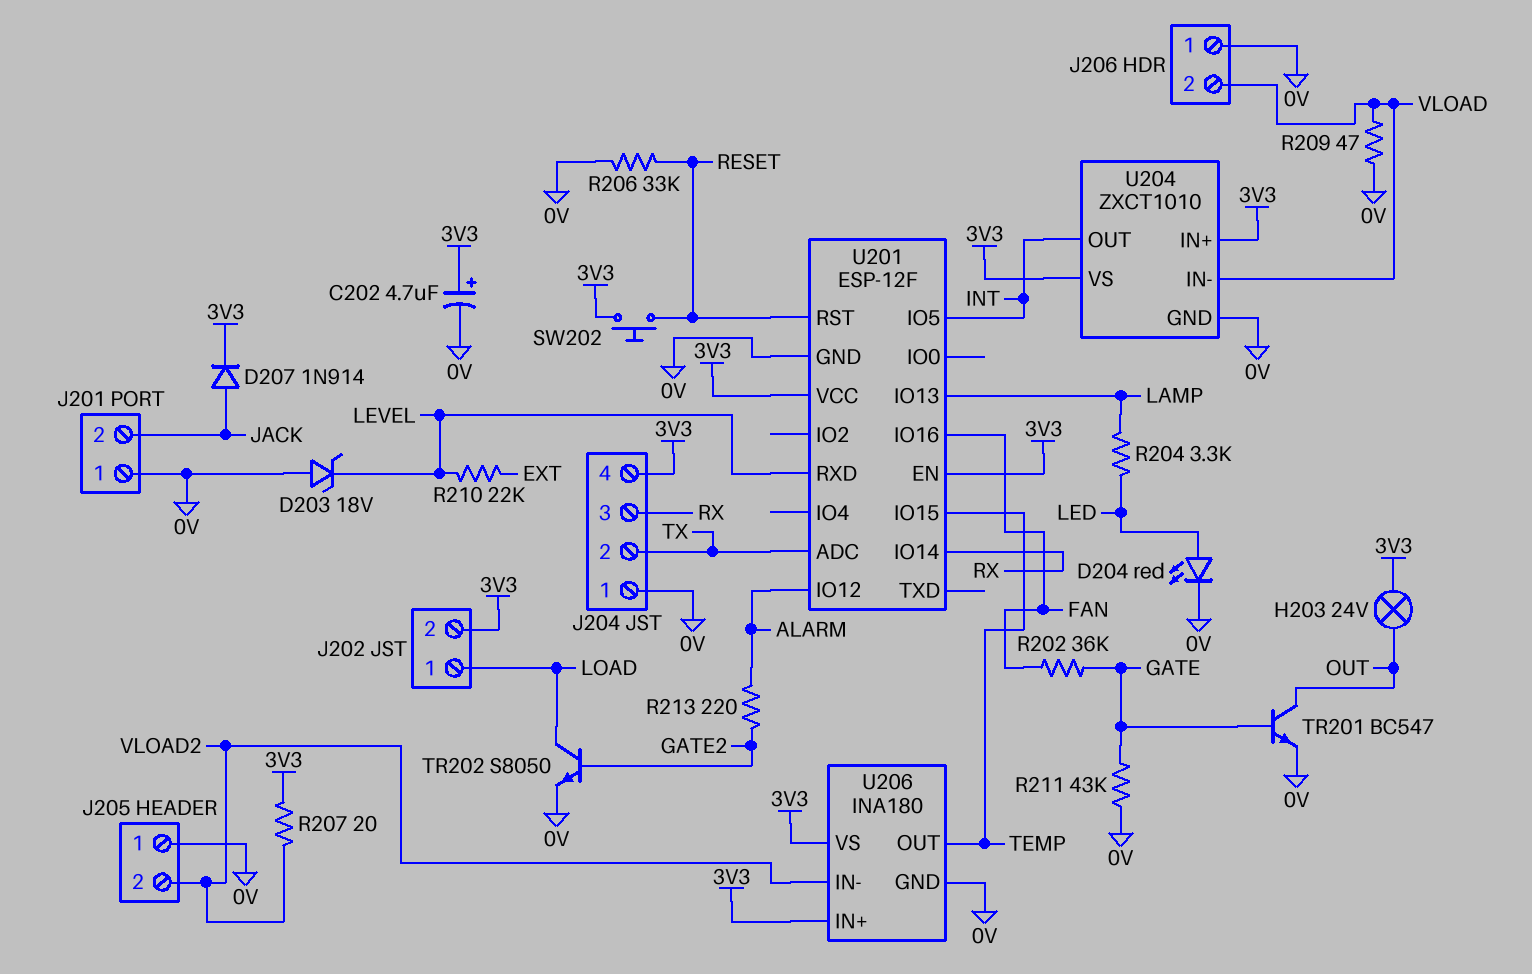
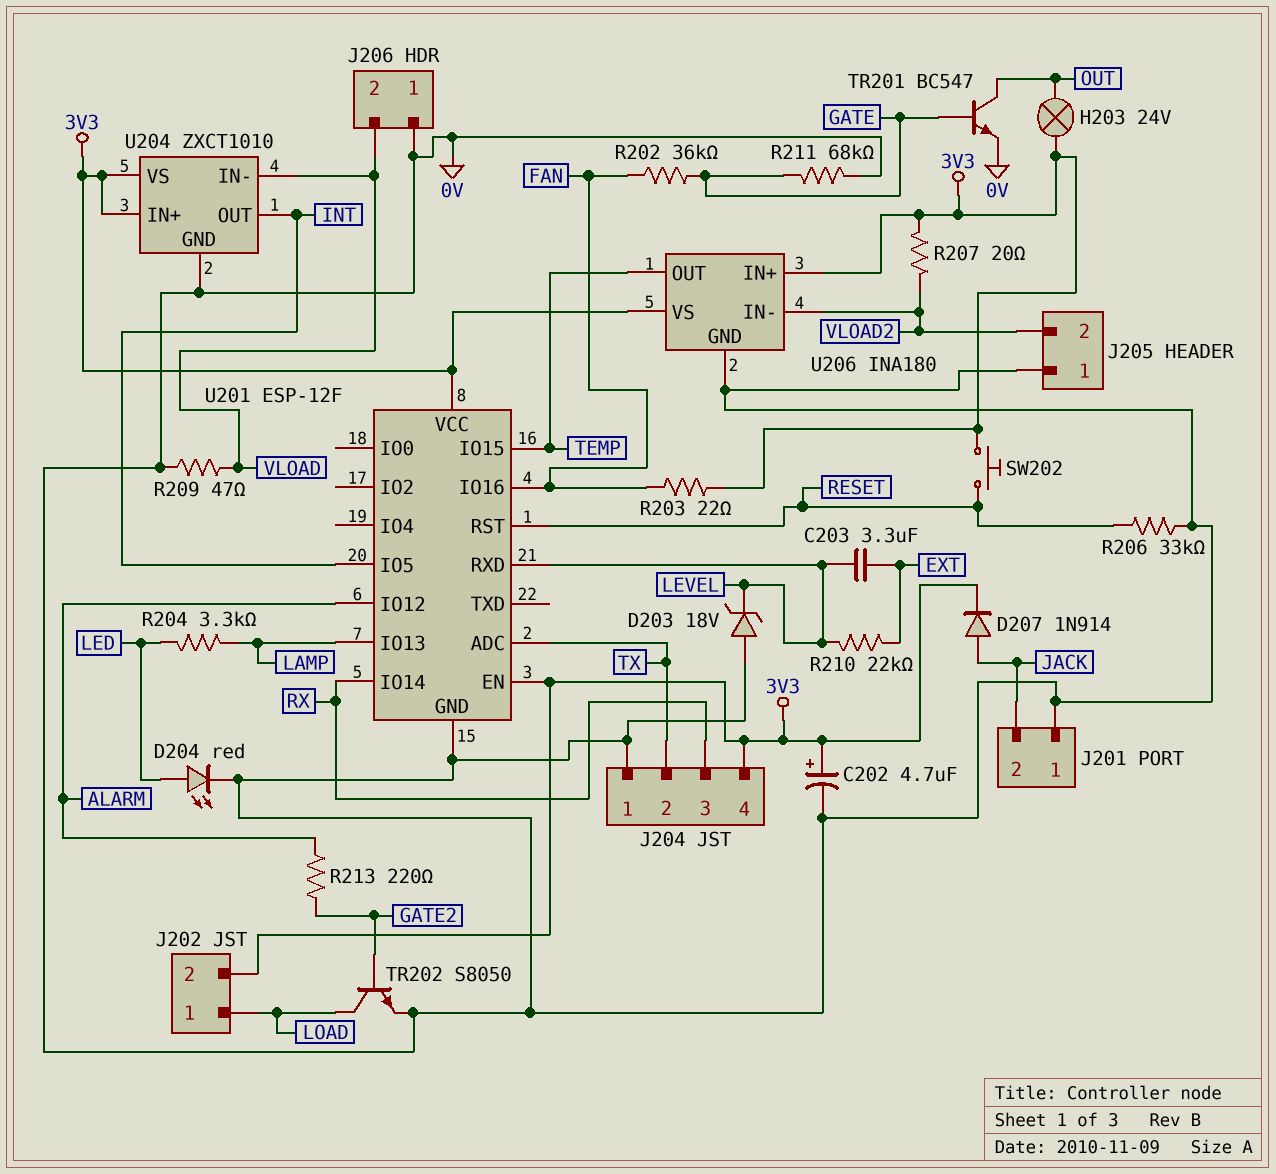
C203: none -> 3.3uF (EXT, LEVEL)
R203: none -> 22 (3V3, FAN)
R211: 43k (0V, GATE) -> 68k (0V, GATE)

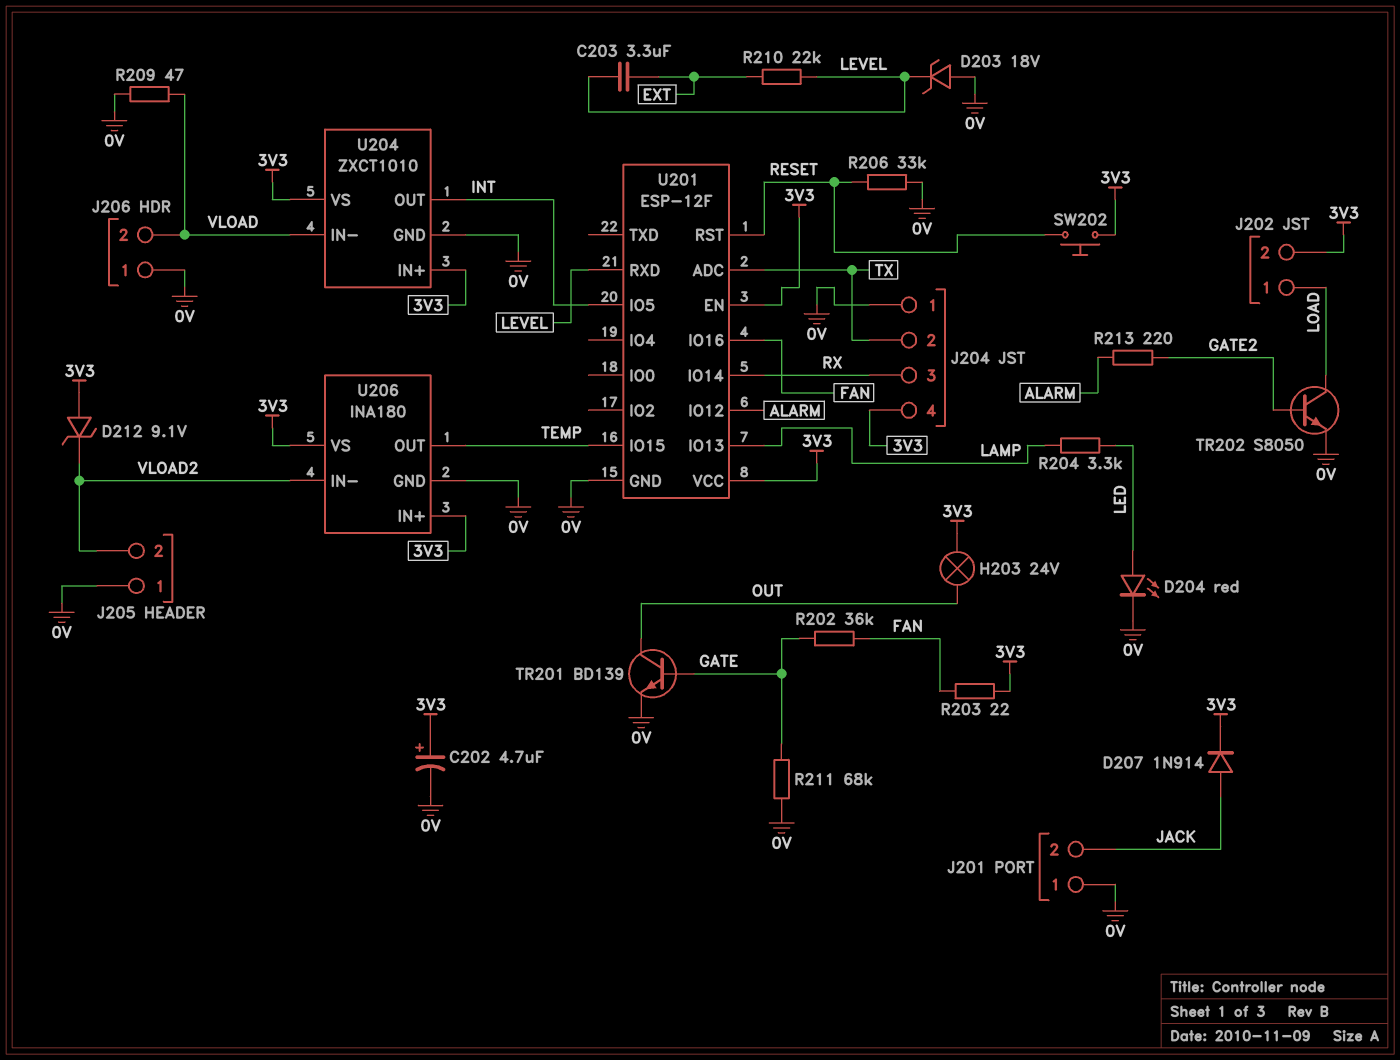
D212: none -> zener 9.1V (A 3V3, K VLOAD2)
R207: 20 (3V3, VLOAD2) -> none
TR201: NPN BC547 (B GATE, C OUT, E 0V) -> NPN BD139 (B GATE, C OUT, E 0V)

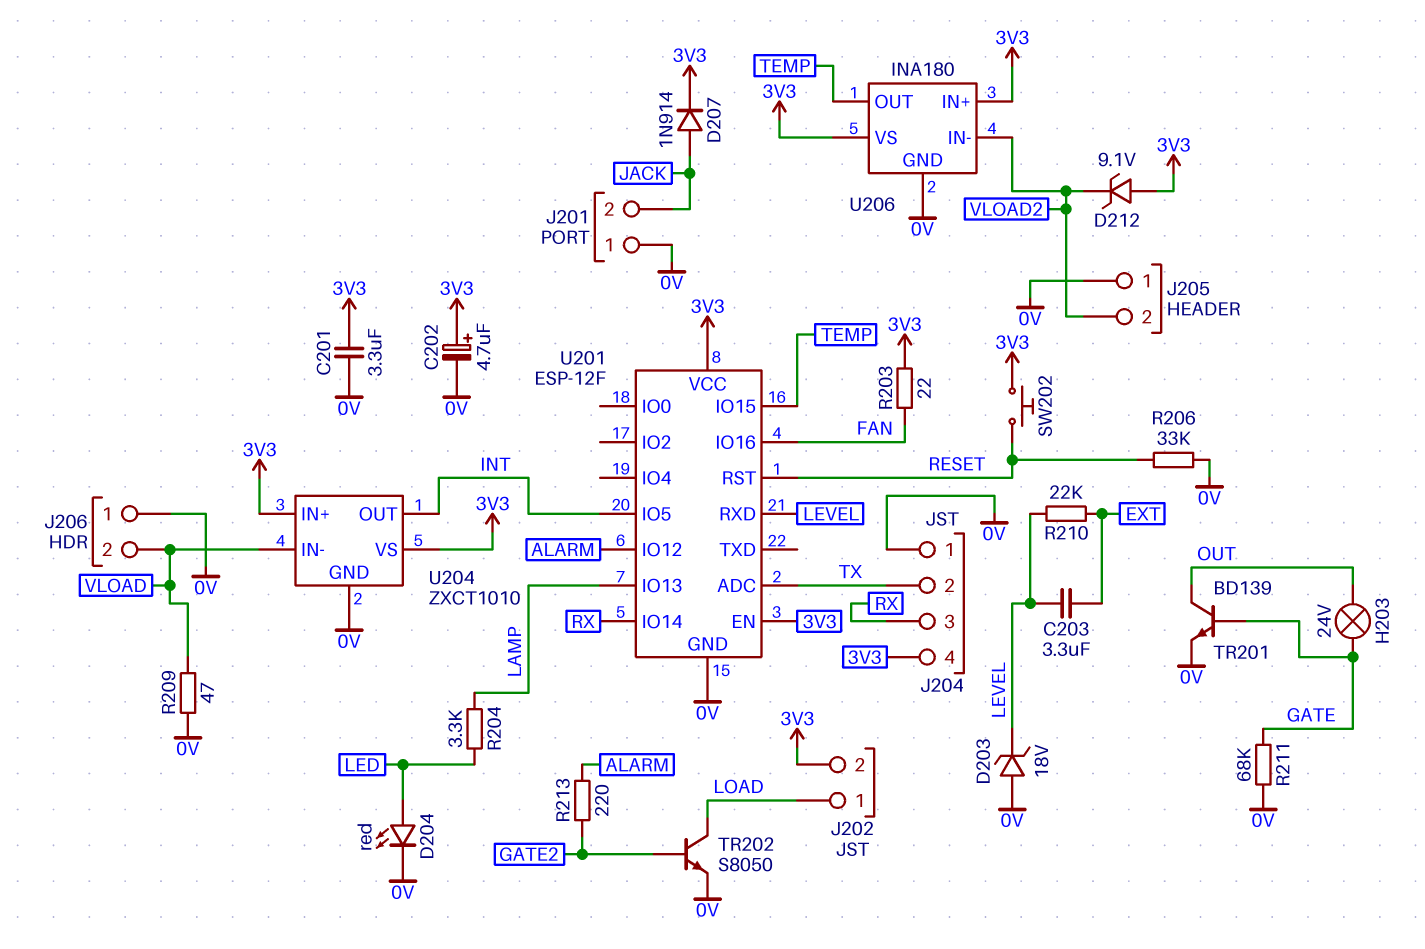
C201: none -> 3.3uF (0V, 3V3)
H203: lamp 24V (3V3, OUT) -> lamp 24V (GATE, OUT)
R202: 36k (FAN, GATE) -> none

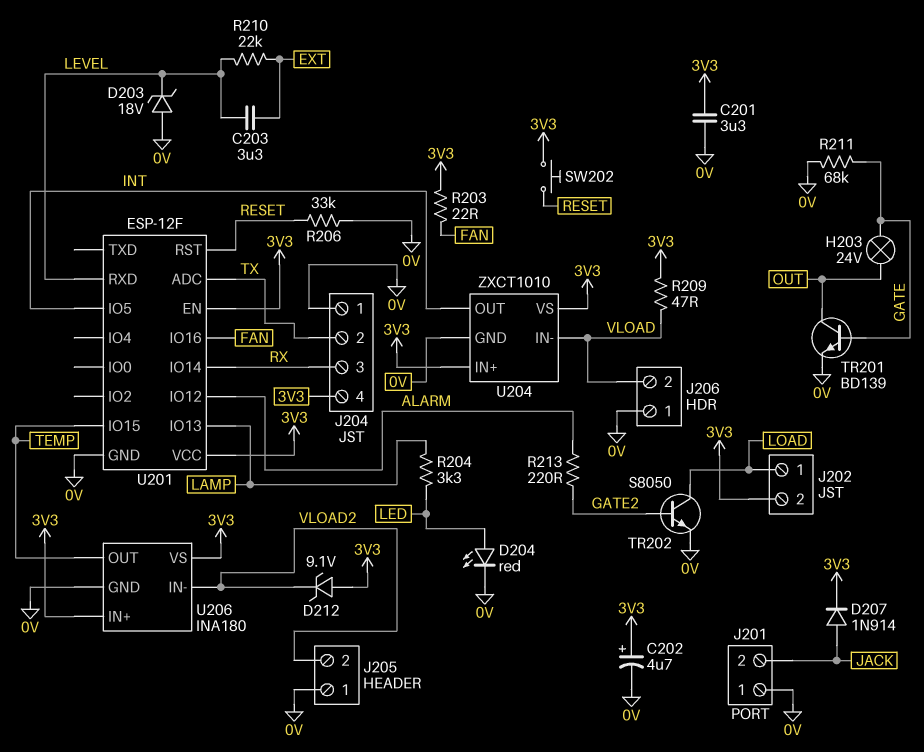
R209: 47 (0V, VLOAD) -> 47 (3V3, VLOAD)

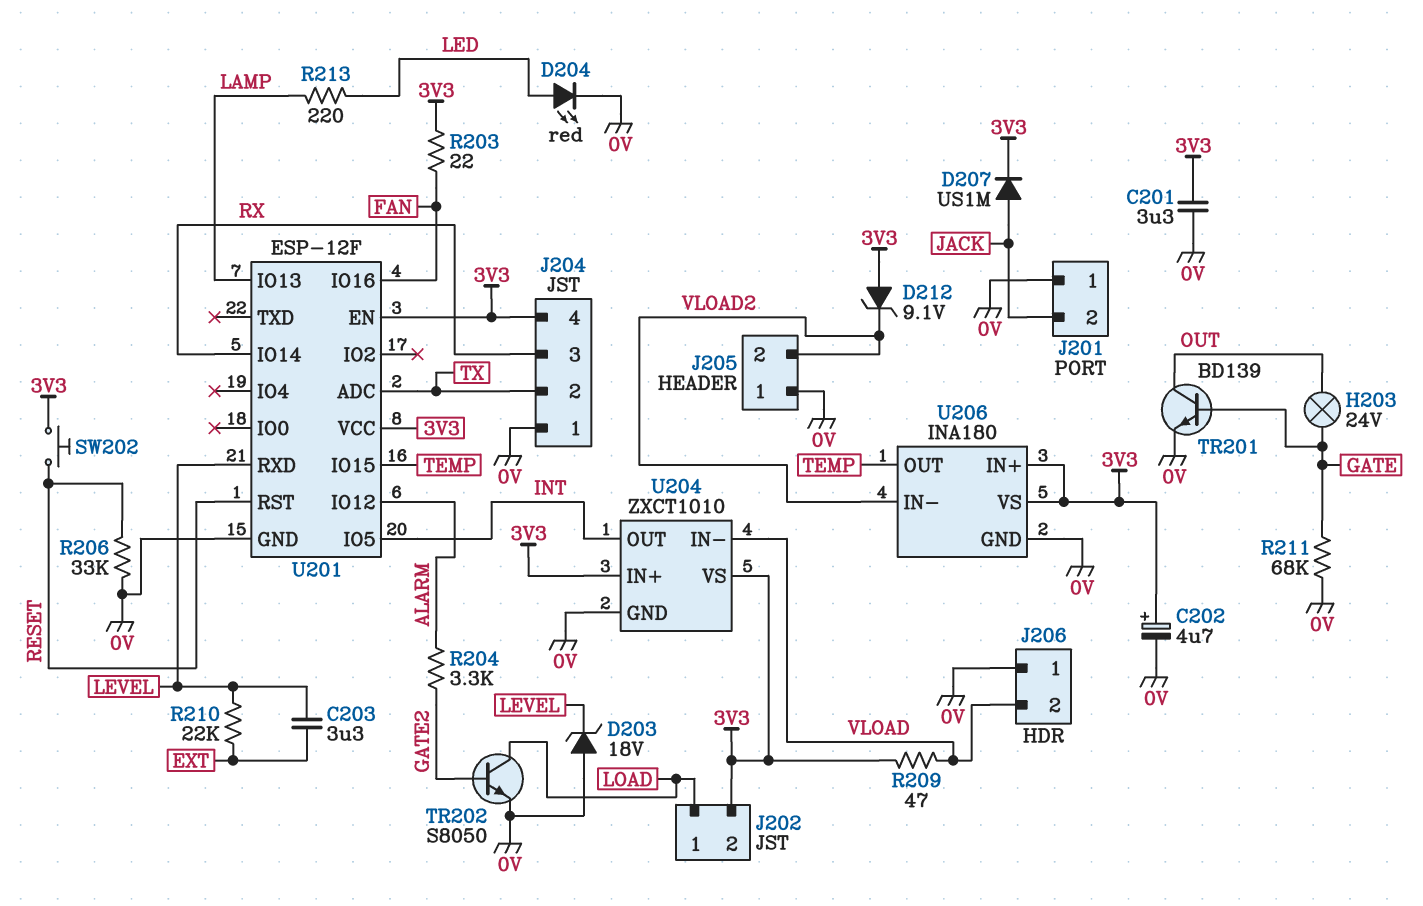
D207: diode 1N914 (A JACK, K 3V3) -> diode US1M (A JACK, K 3V3)
R204: 3.3k (LAMP, LED) -> 3.3k (ALARM, GATE2)
R213: 220 (ALARM, GATE2) -> 220 (LAMP, LED)

